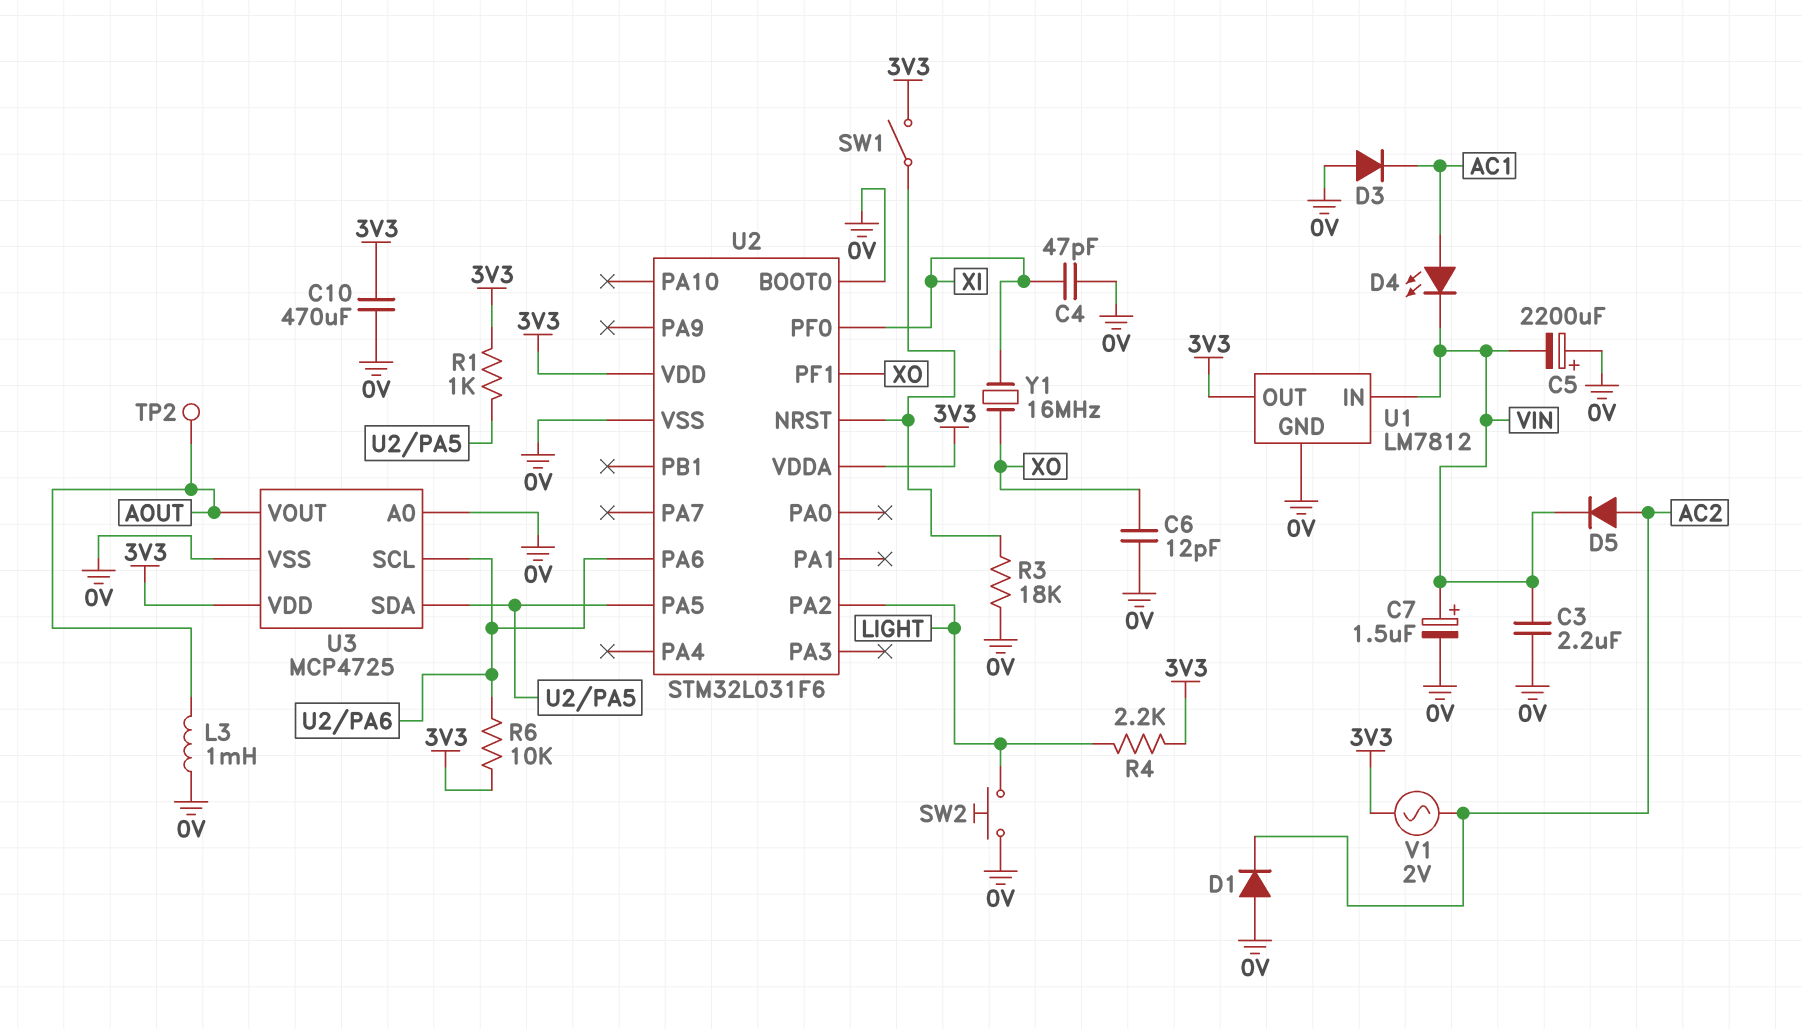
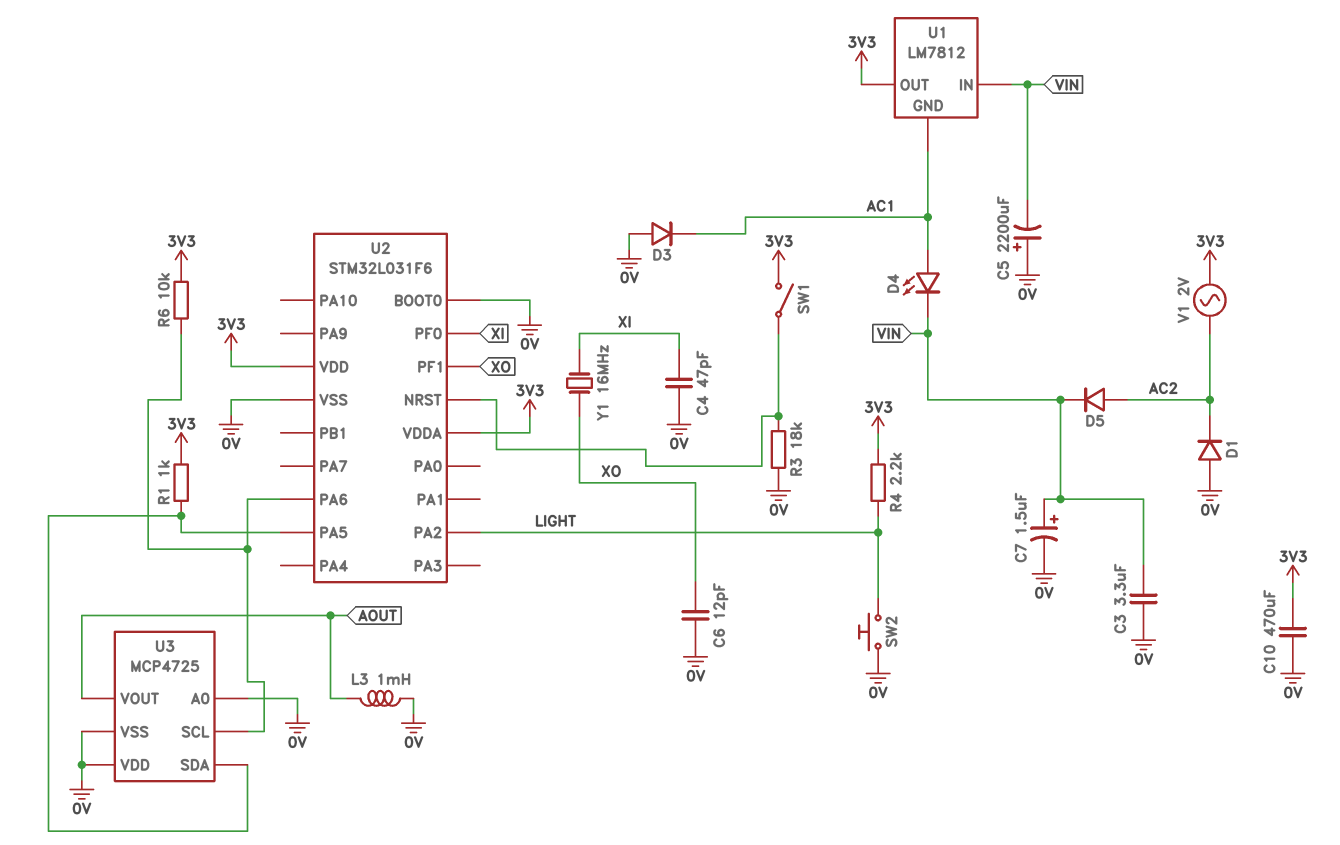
C3: 2.2uF (0V, VIN) -> 3.3uF (0V, VIN)
TP2: test point (AOUT) -> none
U1 pin GND: 0V -> AC1
U3 pin VDD: 3V3 -> 0V

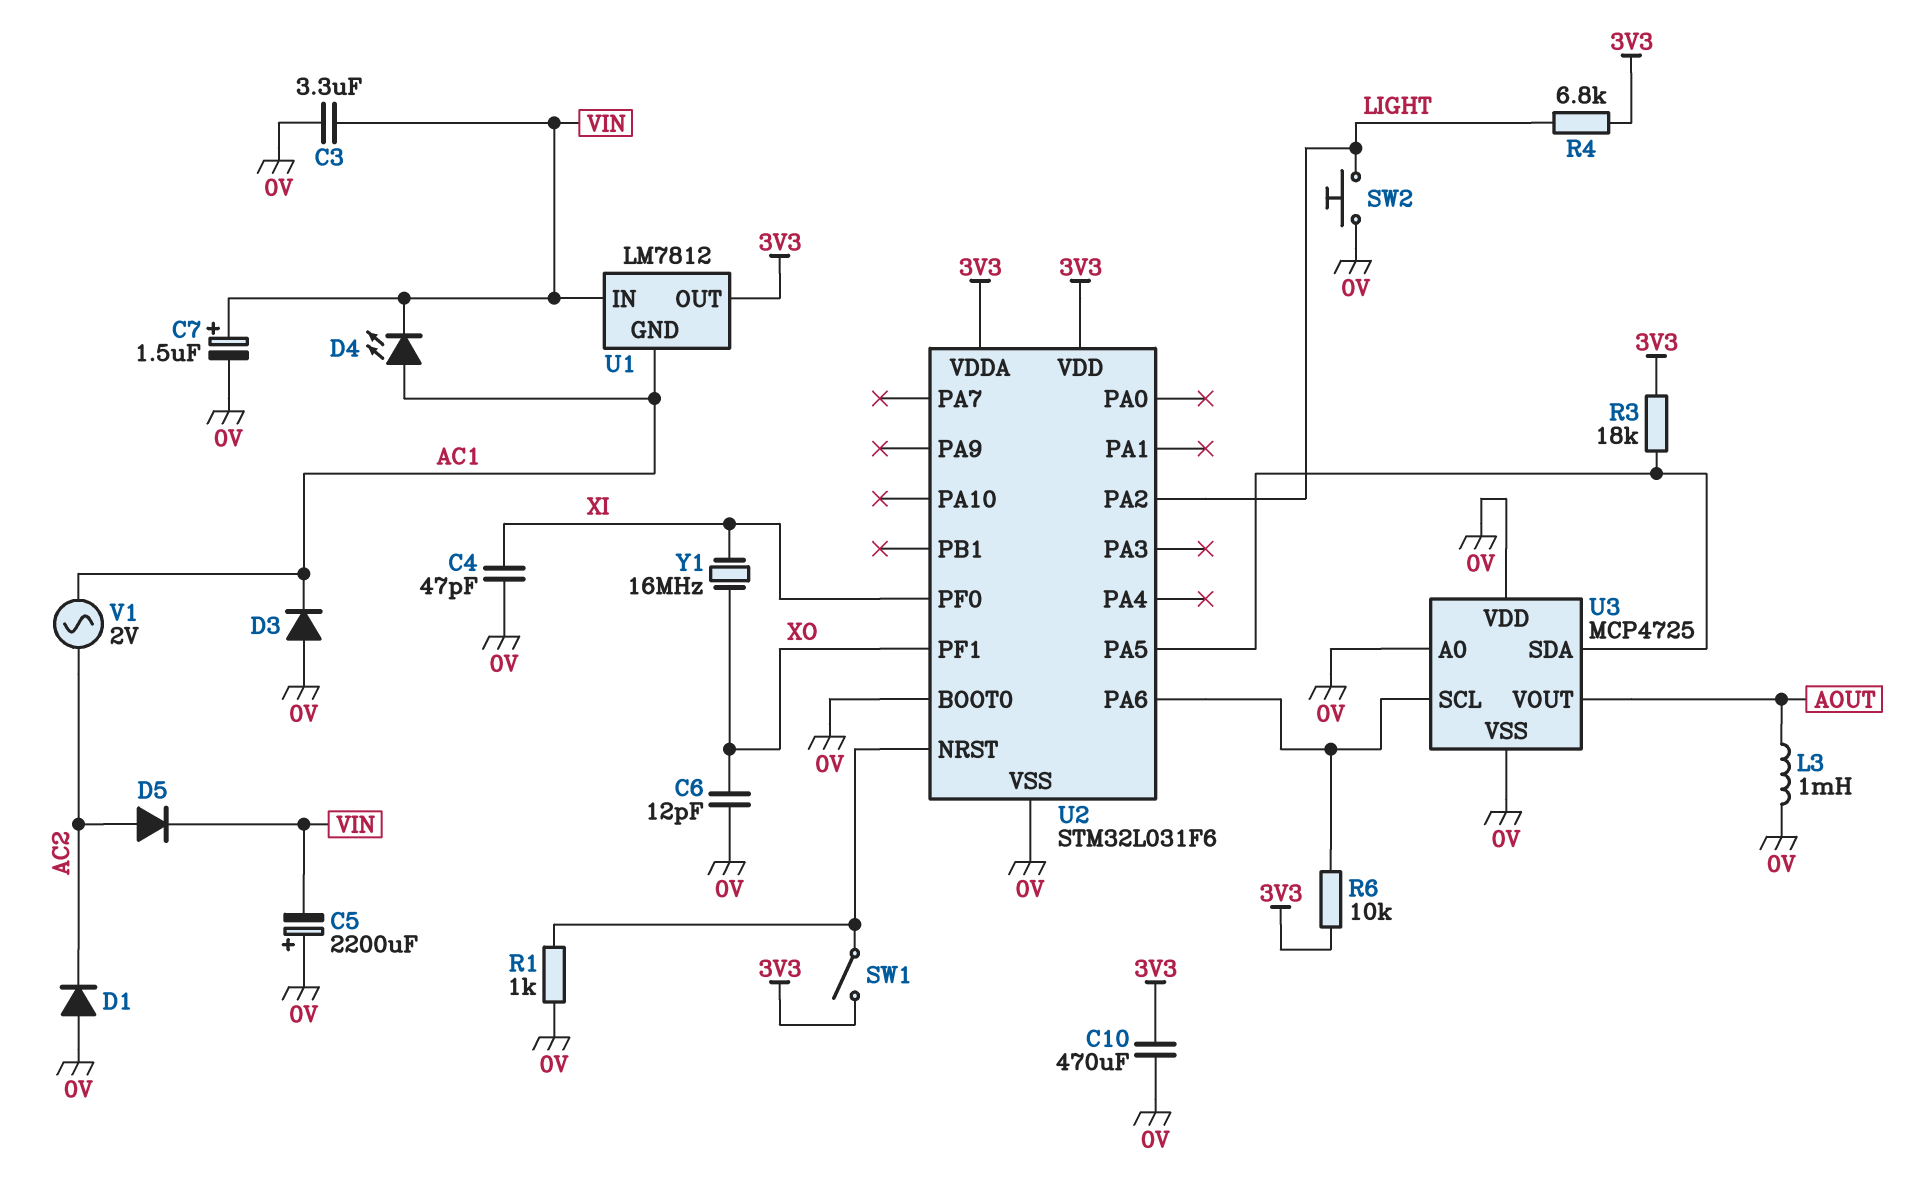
R1: 1k (3V3, U2/PA5) -> 1k (0V, U2/NRST)
R3: 18k (0V, U2/NRST) -> 18k (3V3, U2/PA5)
R4: 2.2k (3V3, LIGHT) -> 6.8k (3V3, LIGHT)
V1: AC 2V (3V3, AC2) -> AC 2V (AC1, AC2)

